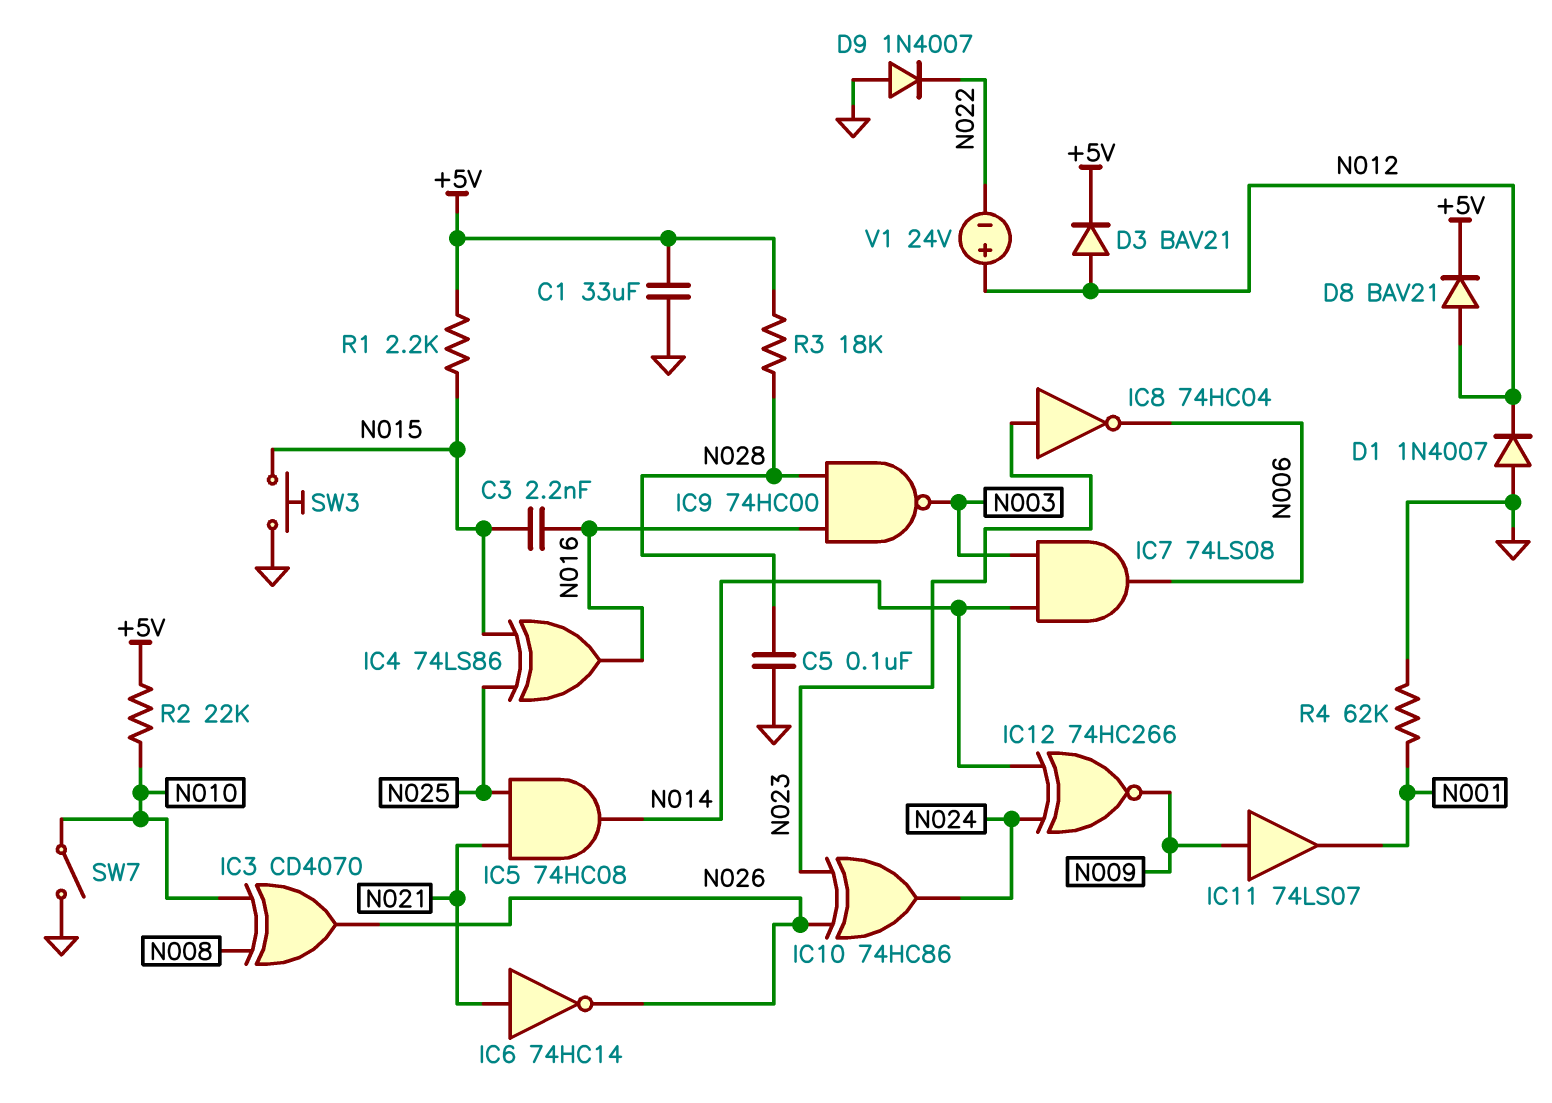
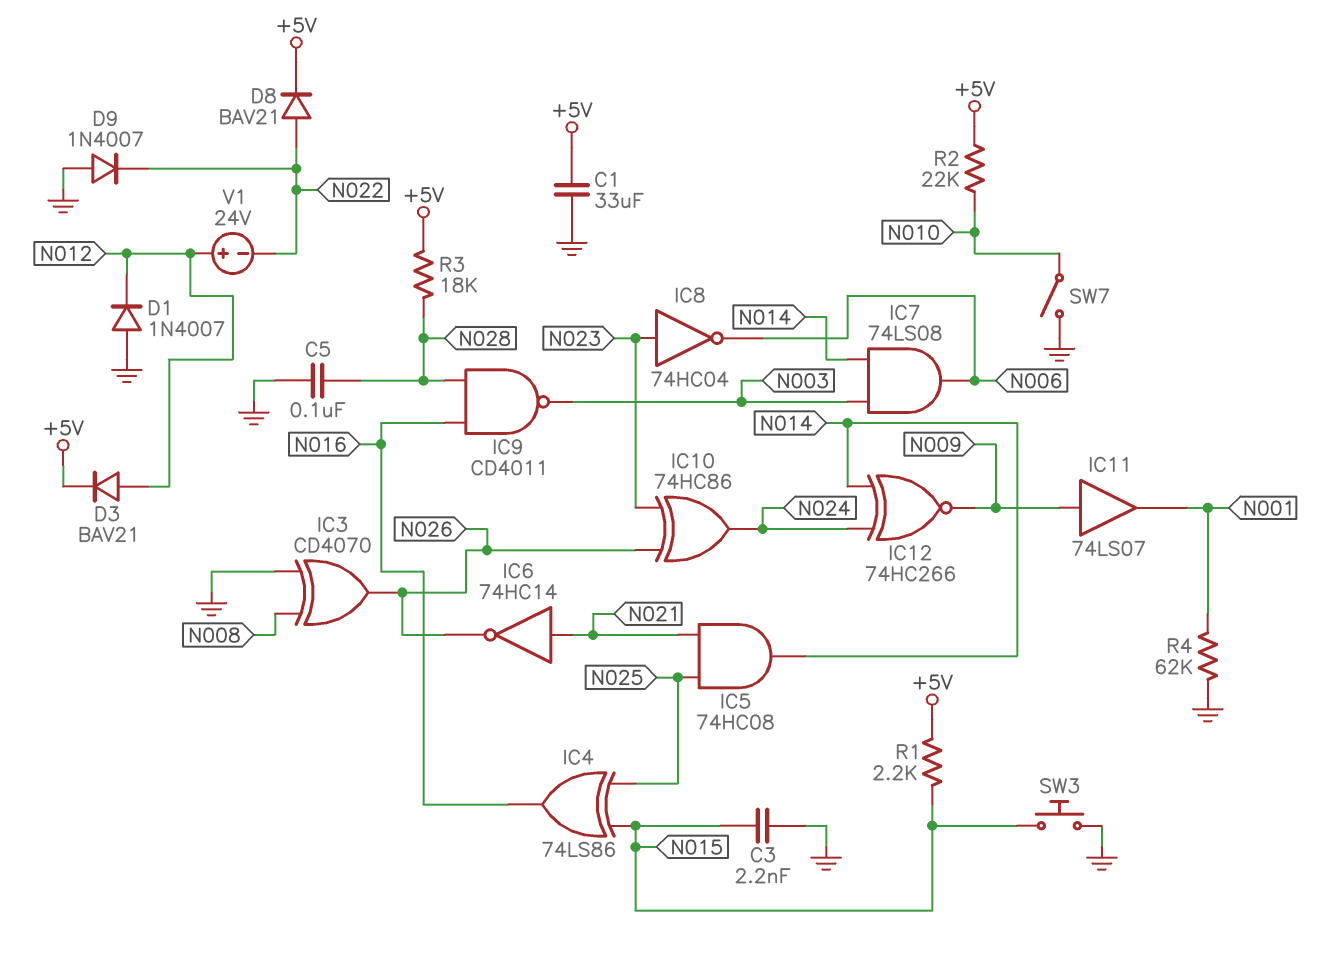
C3: 2.2nF (N015, N016) -> 2.2nF (GND, N015)
D8: diode BAV21 (A N012, K +5V) -> diode BAV21 (A N022, K +5V)
IC3: XOR CD4070 (in N008, in N010, out N026) -> XOR CD4070 (in GND, in N008, out N026)
IC9: NAND 74HC00 (in N016, in N028, out N003) -> NAND CD4011 (in N016, in N028, out N003)

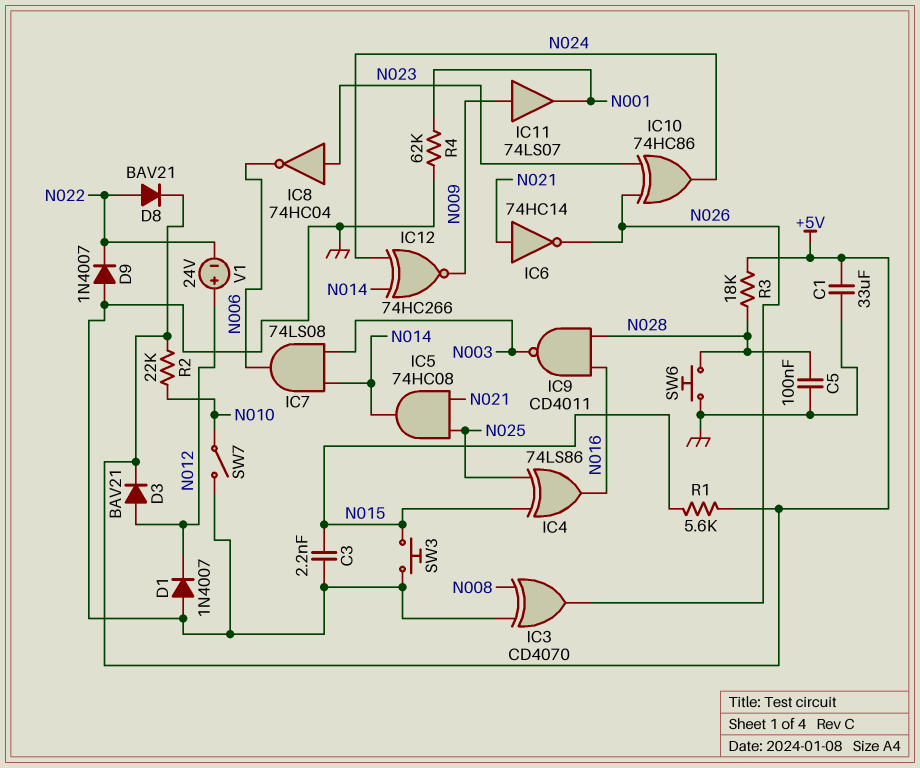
R1: 2.2k (+5V, N015) -> 5.6k (+5V, N015)
SW6: none -> button (GND, N028)

